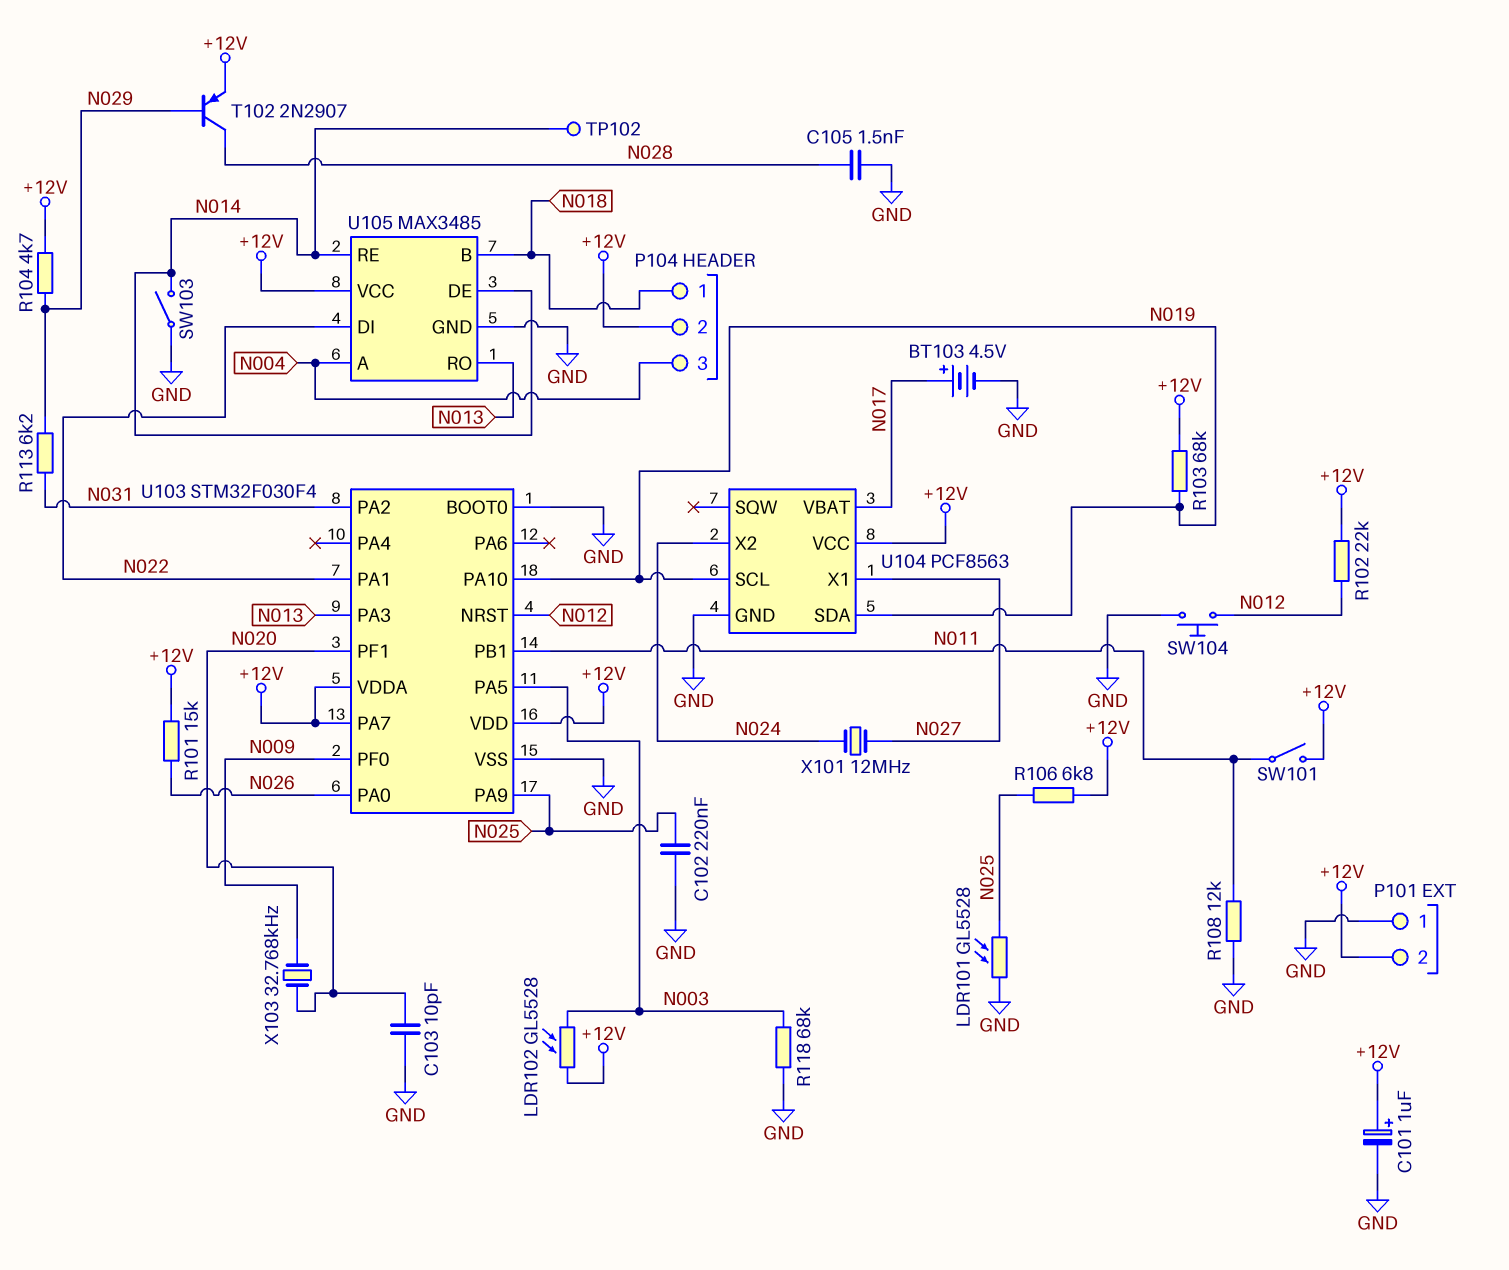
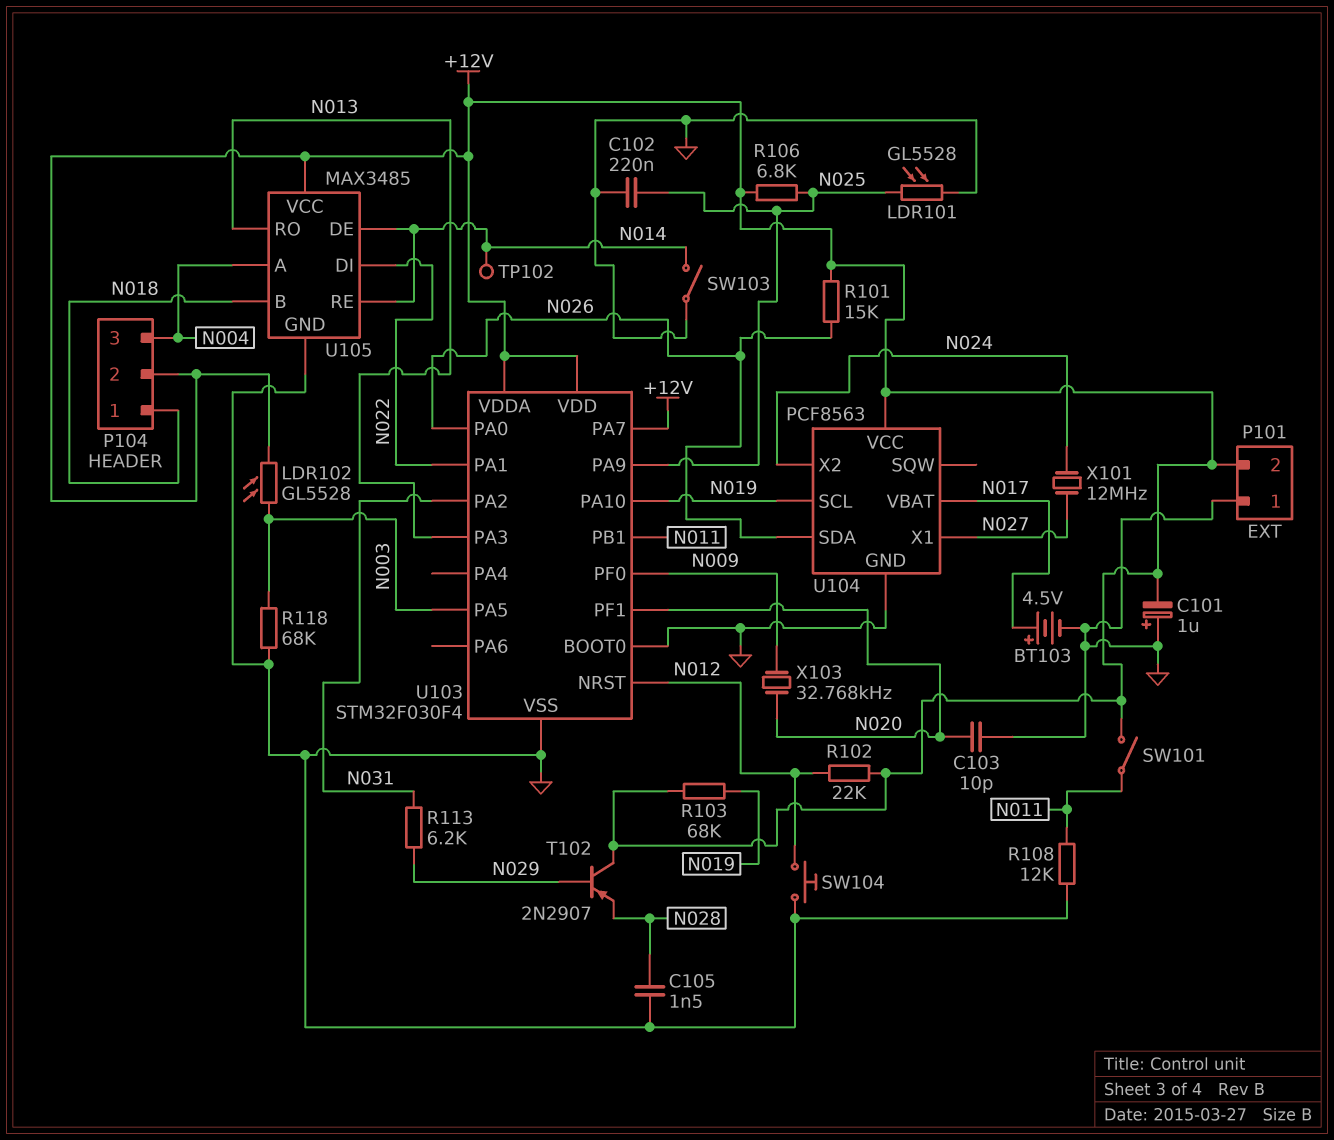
C101: 1uF (plus +12V, minus GND) -> 1uF (plus GND, minus +12V)
R104: 4.7k (+12V, N029) -> none
T102: PNP 2N2907 (B N029, C N028, E +12V) -> PNP 2N2907 (B N029, C +12V, E N028)
U104 pin SDA: N019 -> N026

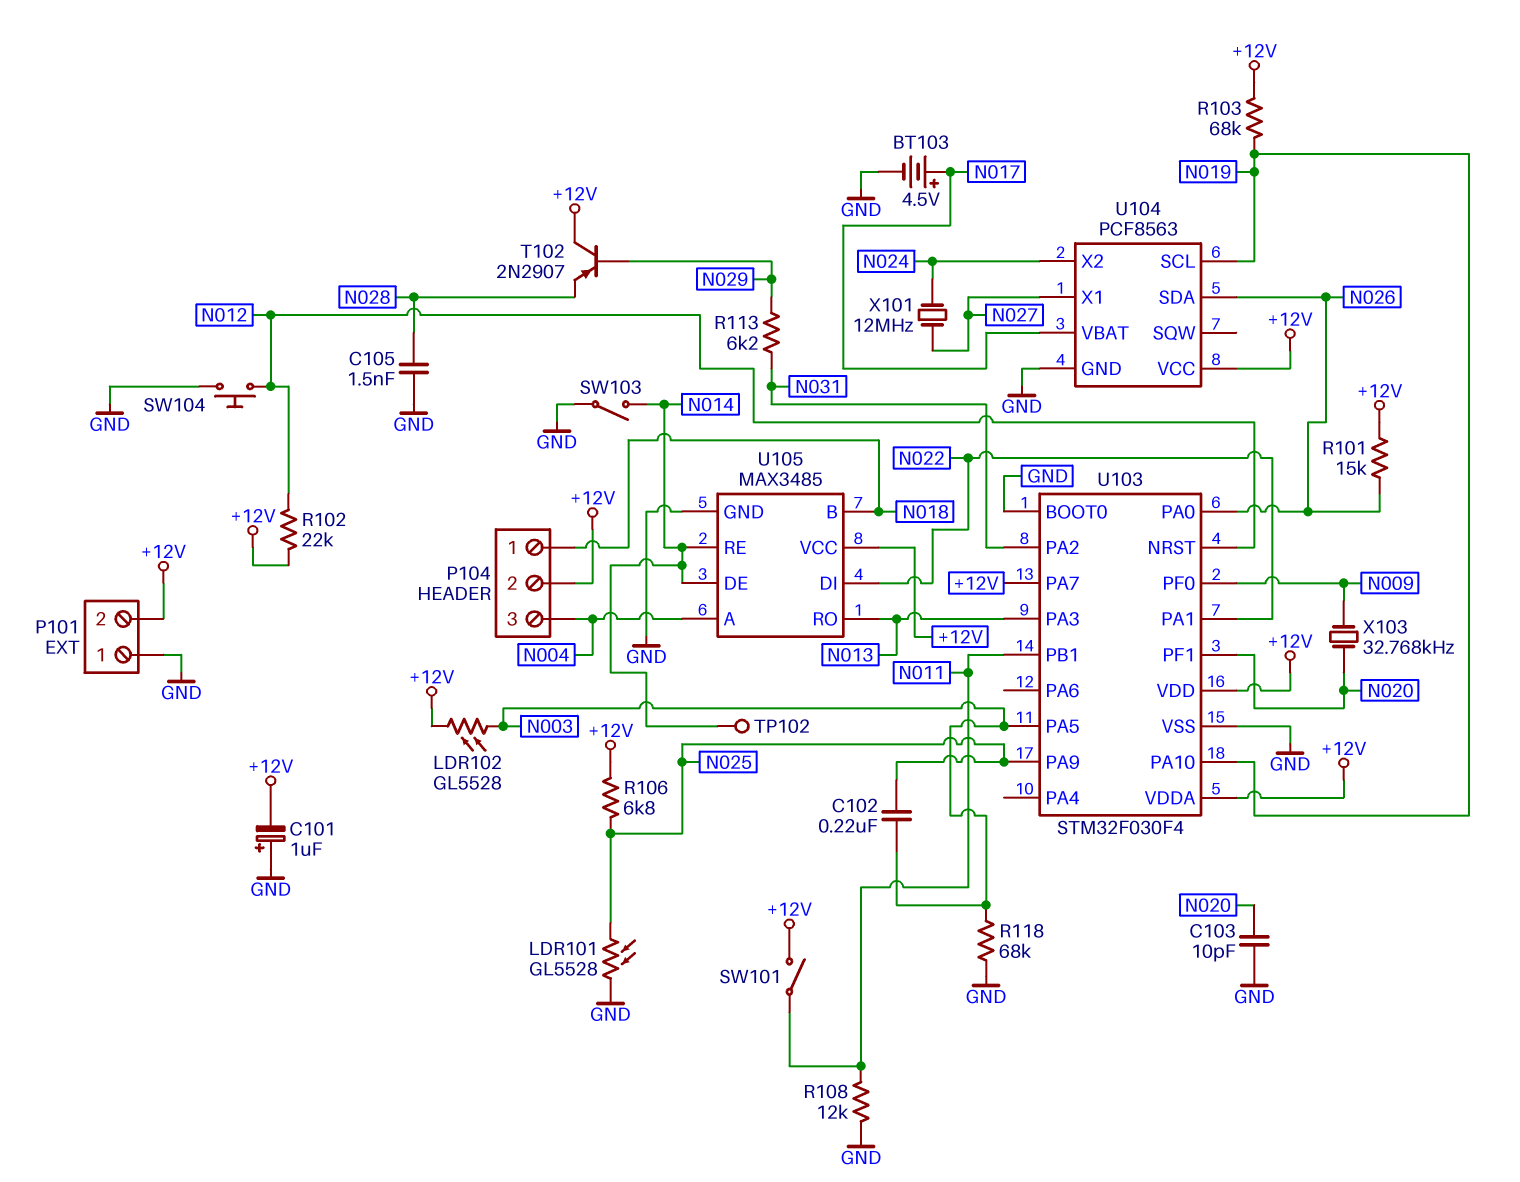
C102: 220nF (GND, N025) -> 220nF (N003, N025)

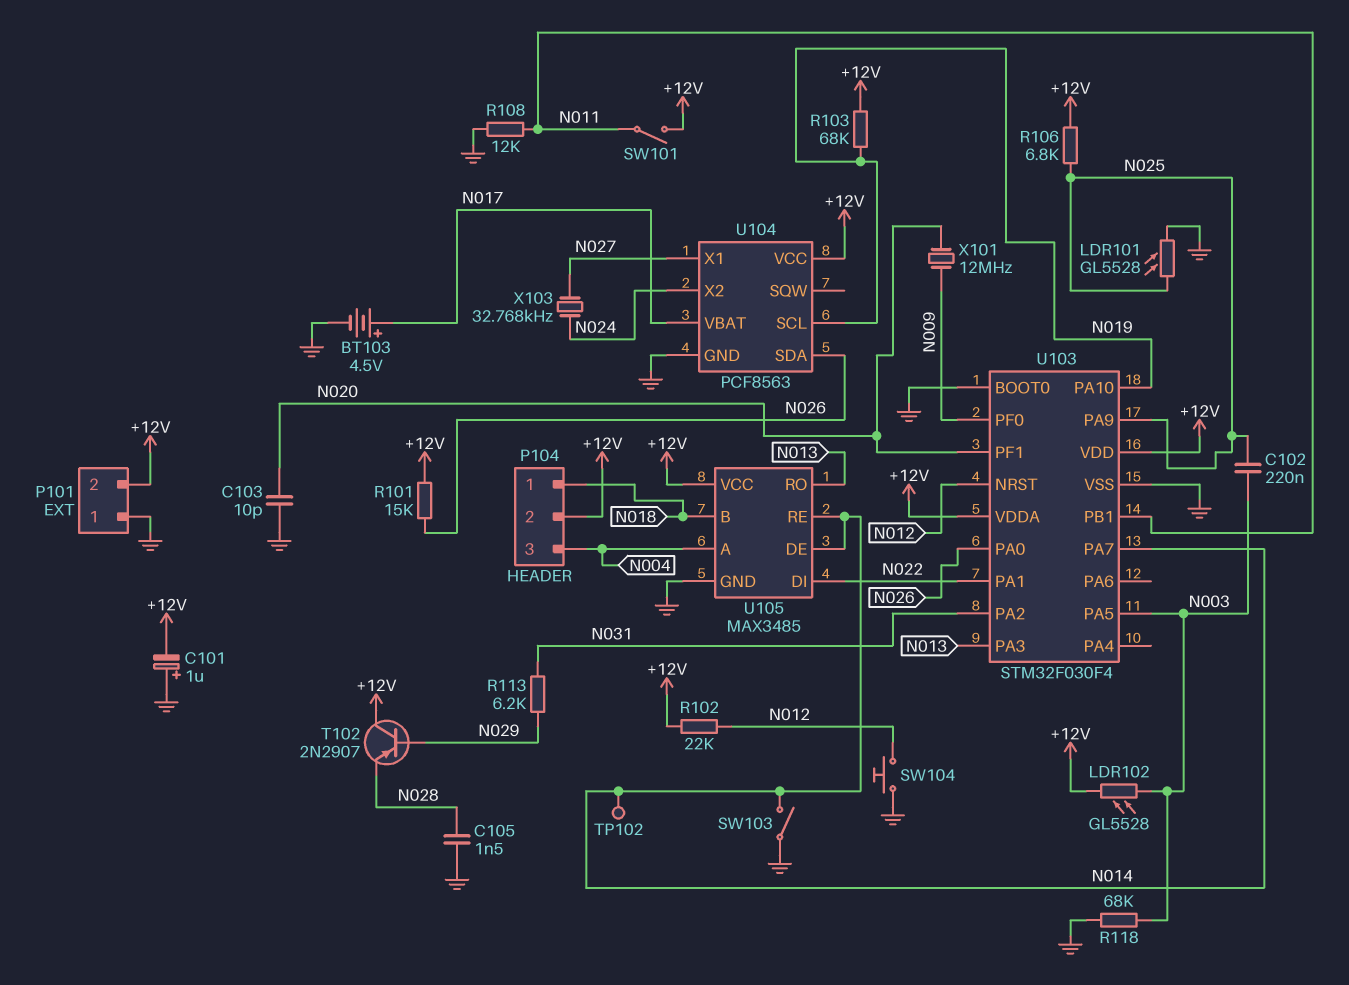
U103 pin PA7: +12V -> N014
X101: 12MHz (N024, N027) -> 12MHz (N009, N020)
X103: 32.768kHz (N009, N020) -> 32.768kHz (N024, N027)

